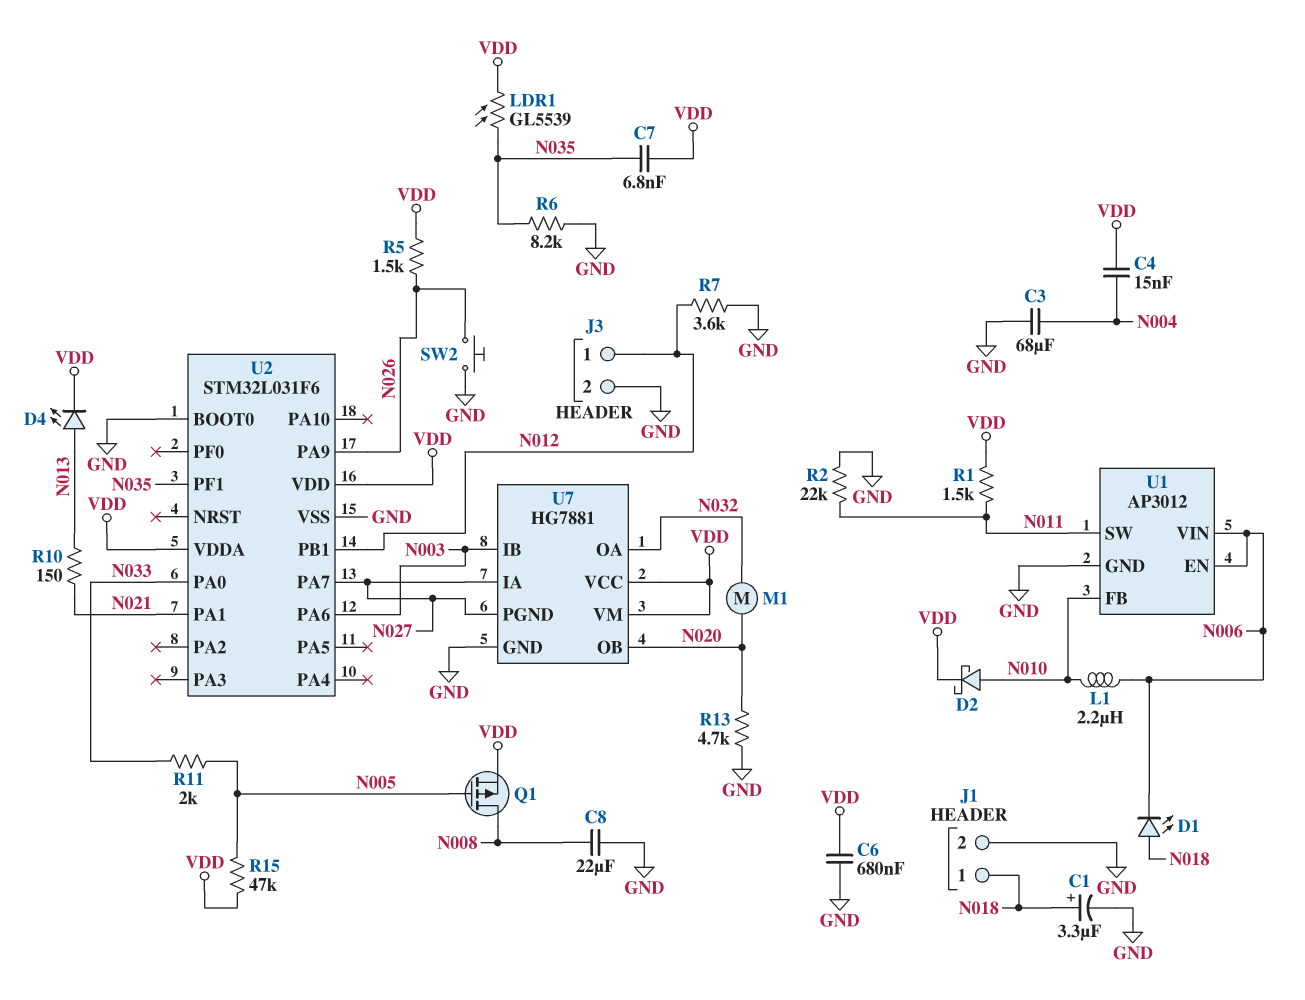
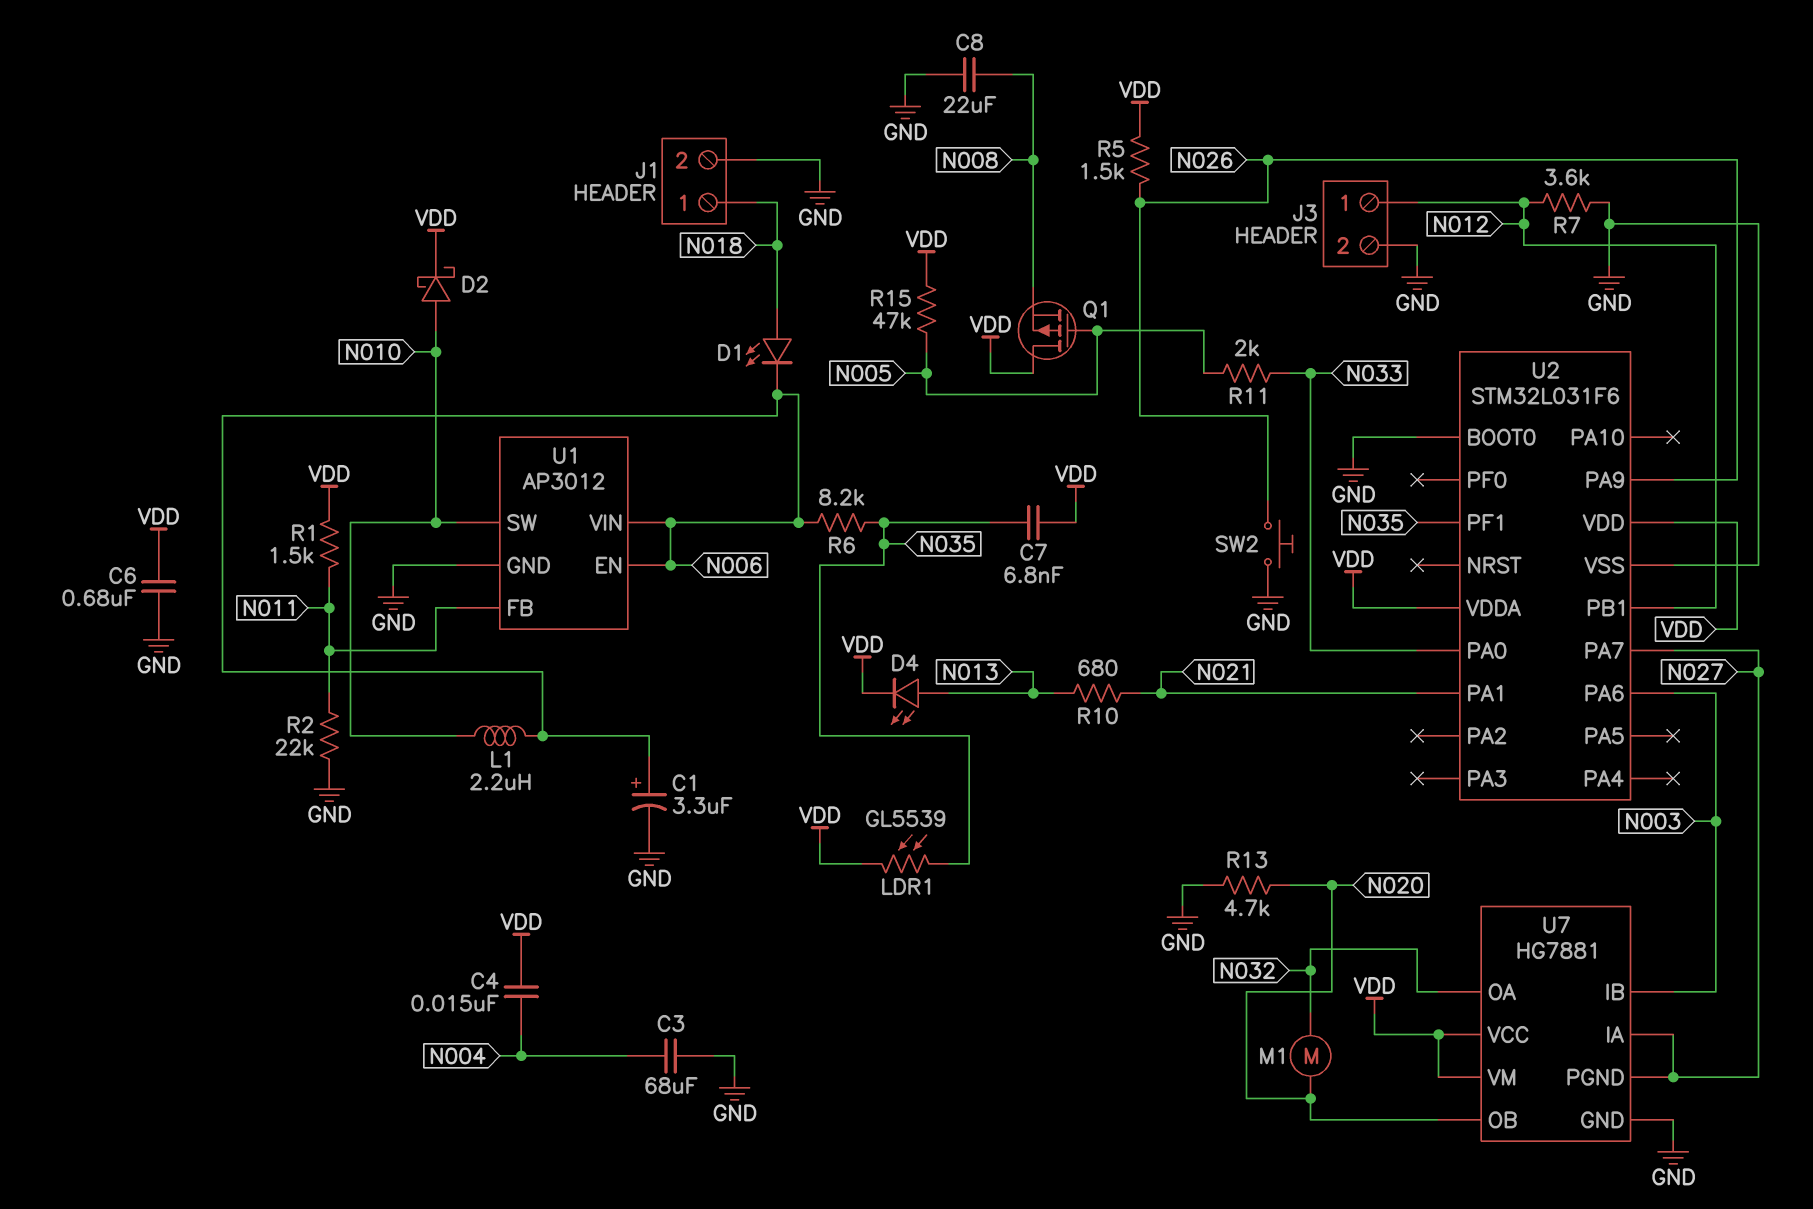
C1: 3.3uF (plus N018, minus GND) -> 3.3uF (plus N006, minus GND)
Q1: PMOS (G N005, D N008, S VDD) -> PMOS (G N005, D VDD, S N008)
R6: 8.2k (GND, N035) -> 8.2k (N006, N035)
R10: 150 (N013, N021) -> 680 (N013, N021)
U1 pin FB: N010 -> N011
U1 pin SW: N011 -> N010

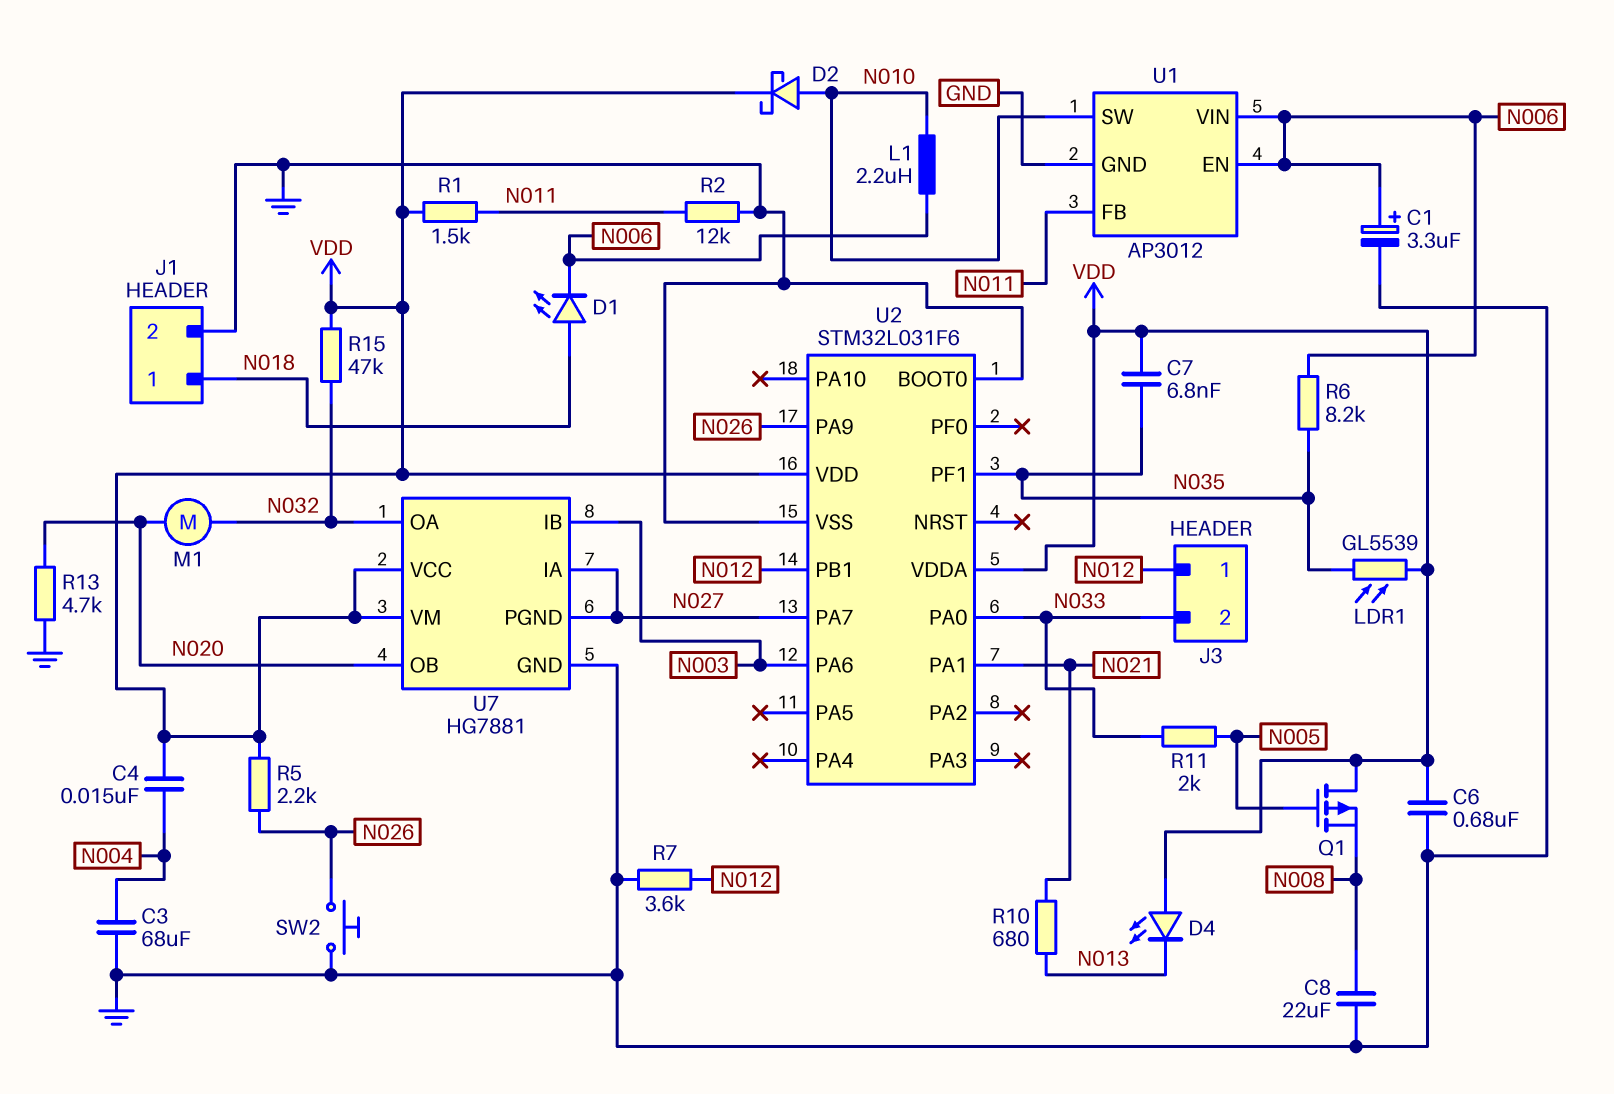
D4: LED (A N013, K VDD) -> LED (A VDD, K N013)
J3 pin 2: GND -> N033
R2: 22k (GND, N011) -> 12k (GND, N011)
R5: 1.5k (N026, VDD) -> 2.2k (N026, VDD)
R15: 47k (N005, VDD) -> 47k (N032, VDD)

